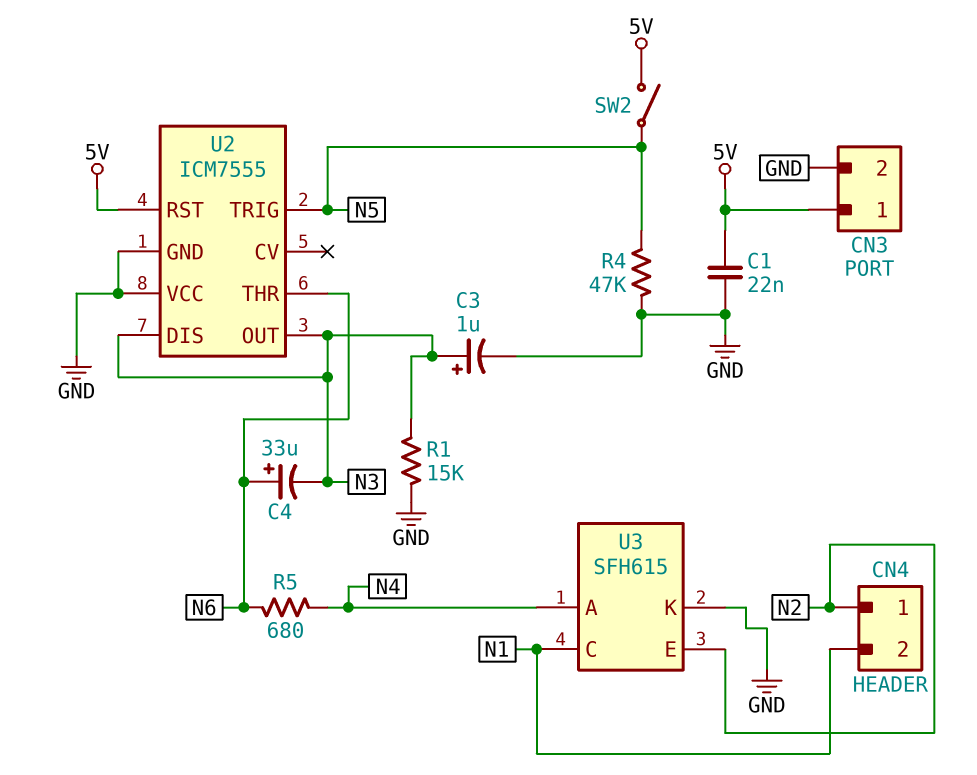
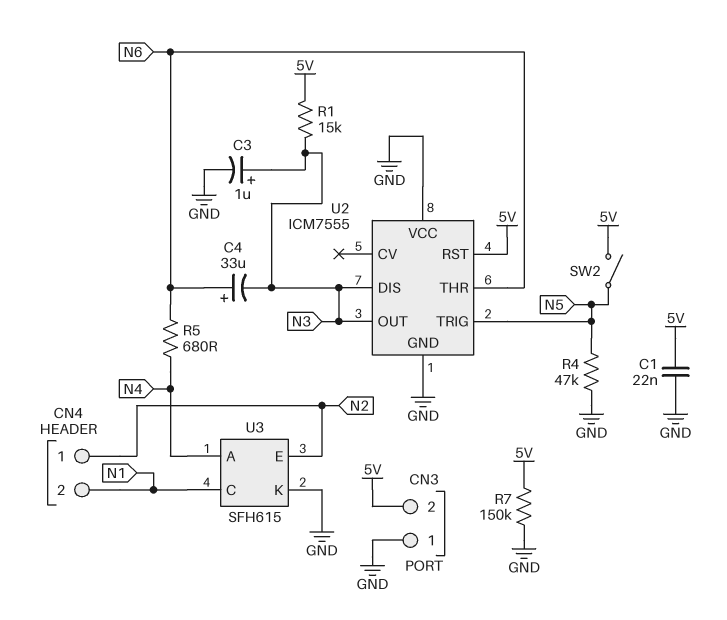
CN3 pin 1: 5V -> GND
CN3 pin 2: GND -> 5V
R1: 15k (GND, N3) -> 15k (5V, N3)
R7: none -> 150k (5V, GND)

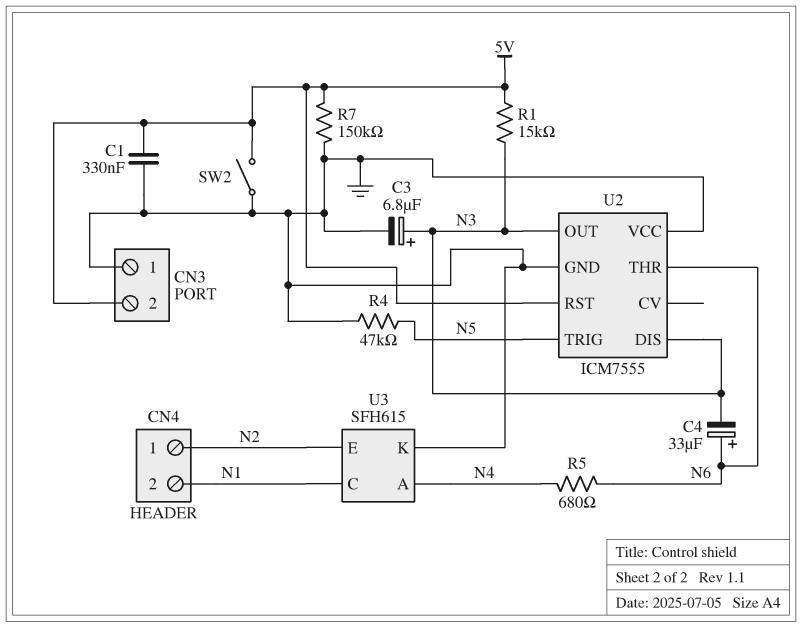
C1: 22nF (5V, GND) -> 330nF (5V, GND)
C3: 1uF (plus N3, minus GND) -> 6.8uF (plus N3, minus GND)
SW2: switch (5V, N5) -> switch (5V, GND)

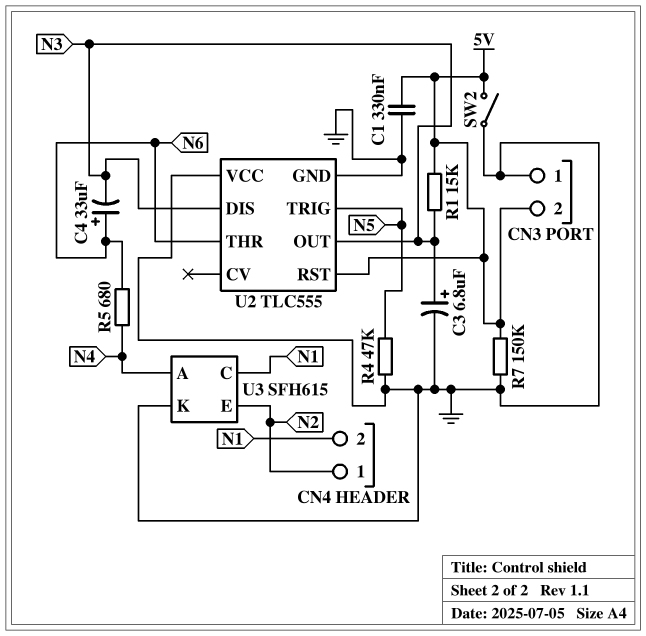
U2: ICM7555 -> TLC555

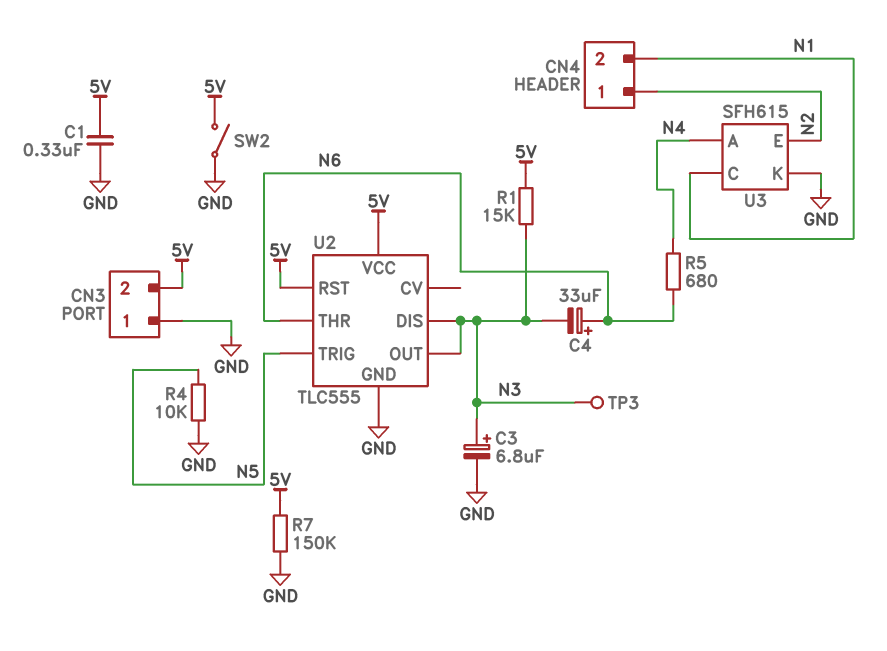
R4: 47k (GND, N5) -> 10k (GND, N5)
TP3: none -> test point (N3)
U2 pin VCC: GND -> 5V

